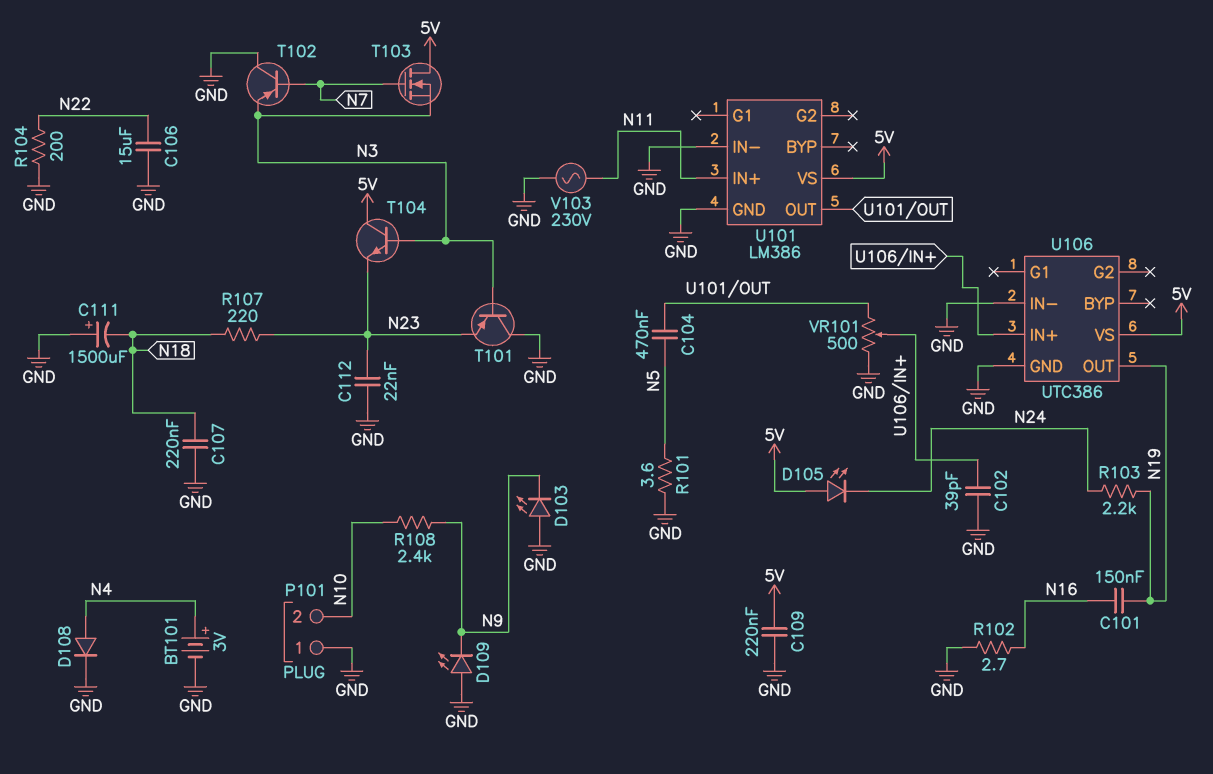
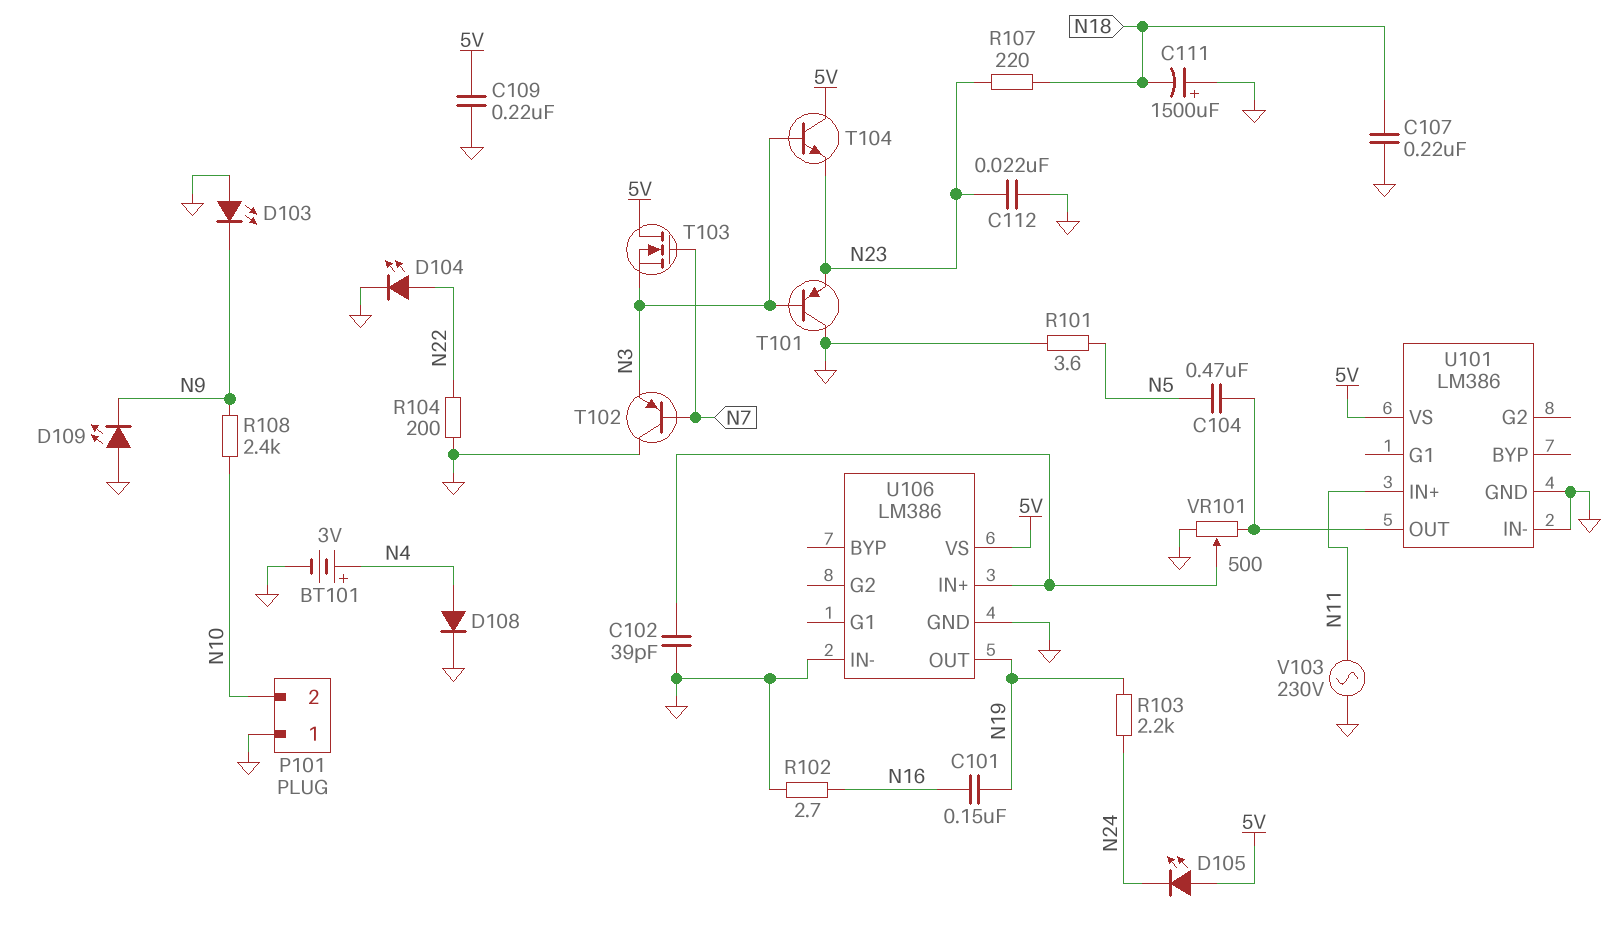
C106: 15uF (GND, N22) -> none
D104: none -> LED (A N22, K GND)
U106: UTC386 -> LM386

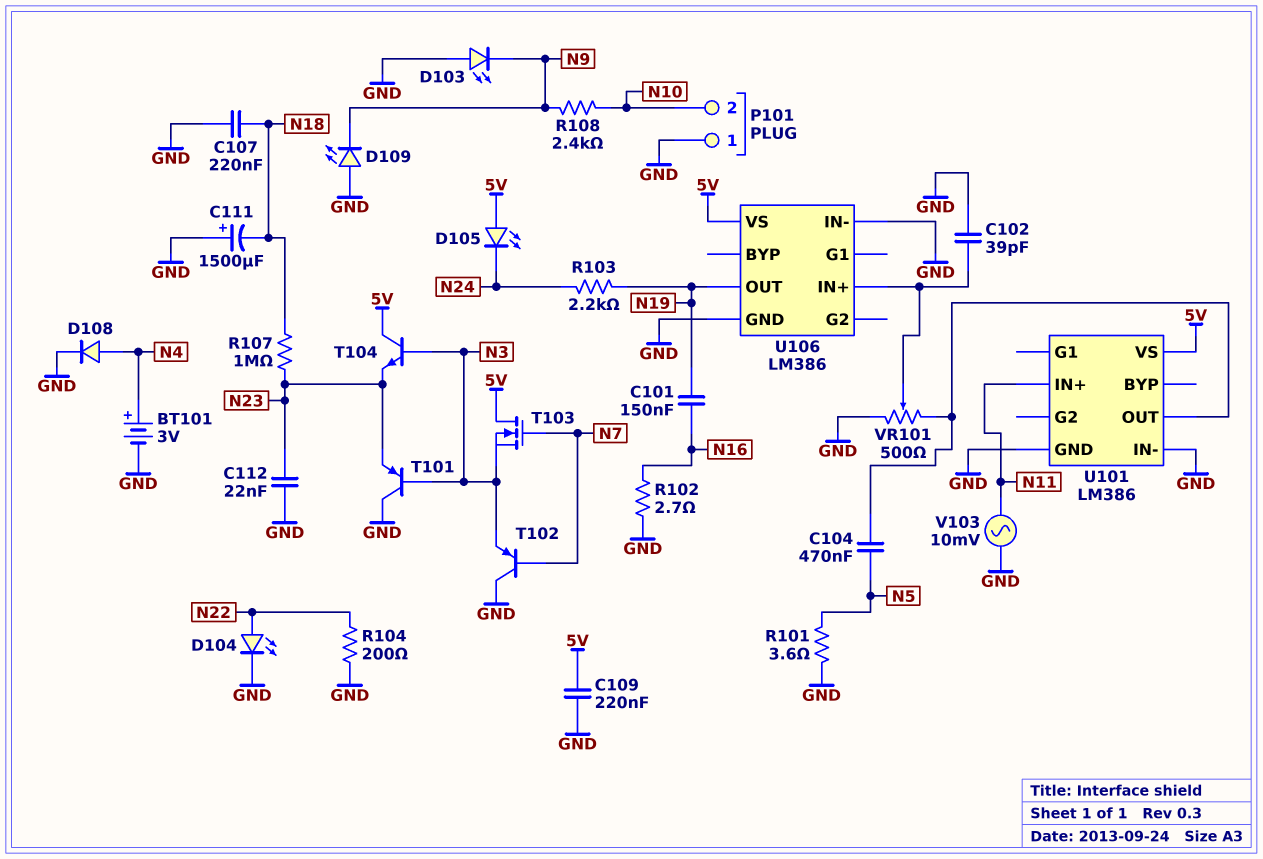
R107: 220 (N18, N23) -> 1M (N18, N23)
V103: AC 230V (GND, N11) -> AC 10mV (GND, N11)

